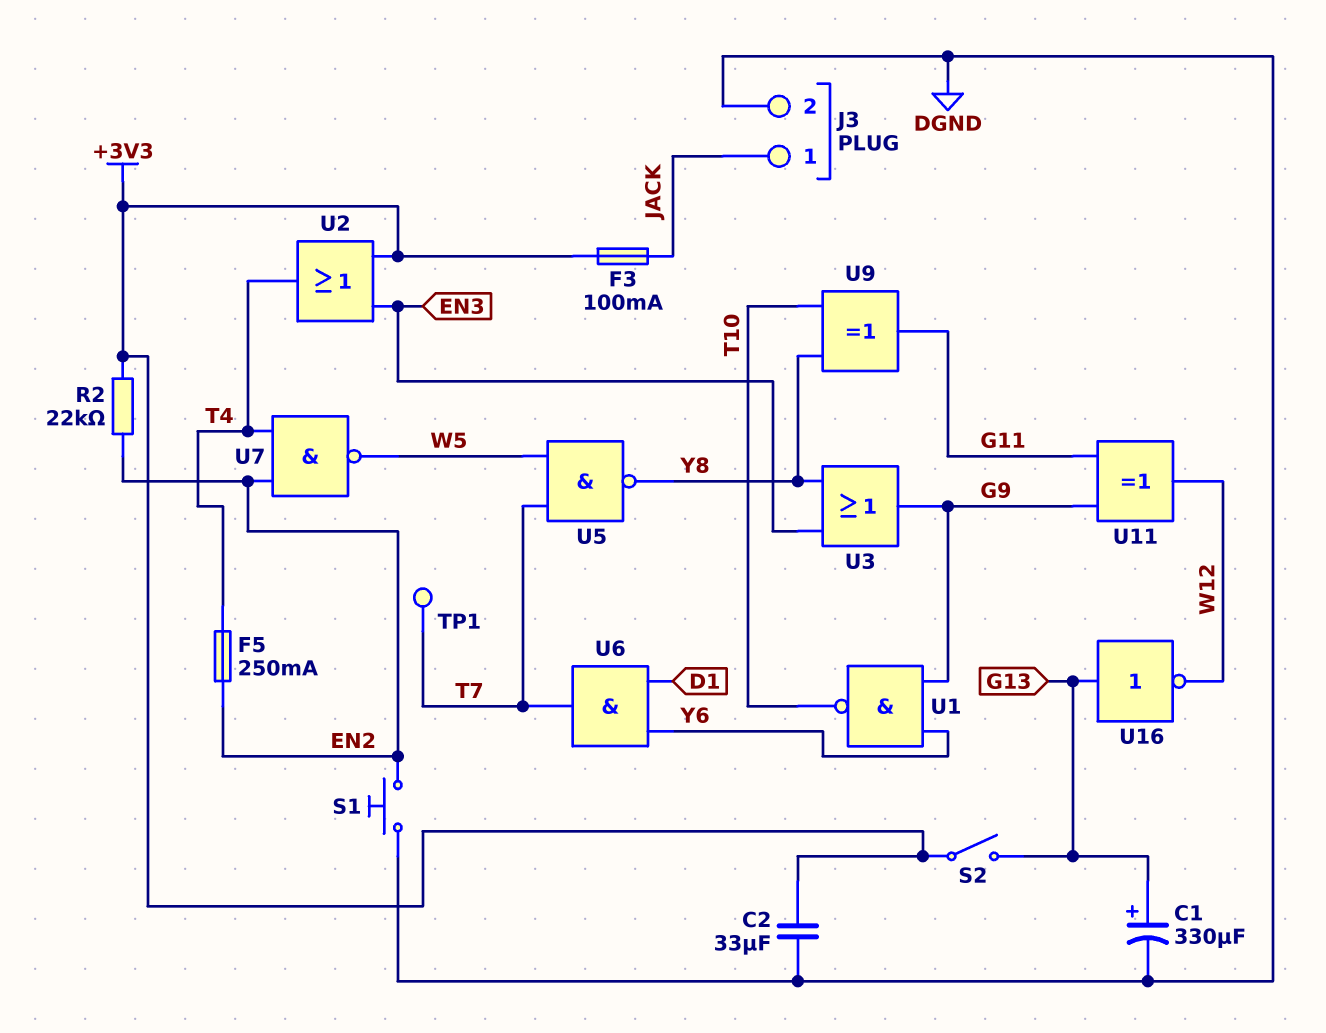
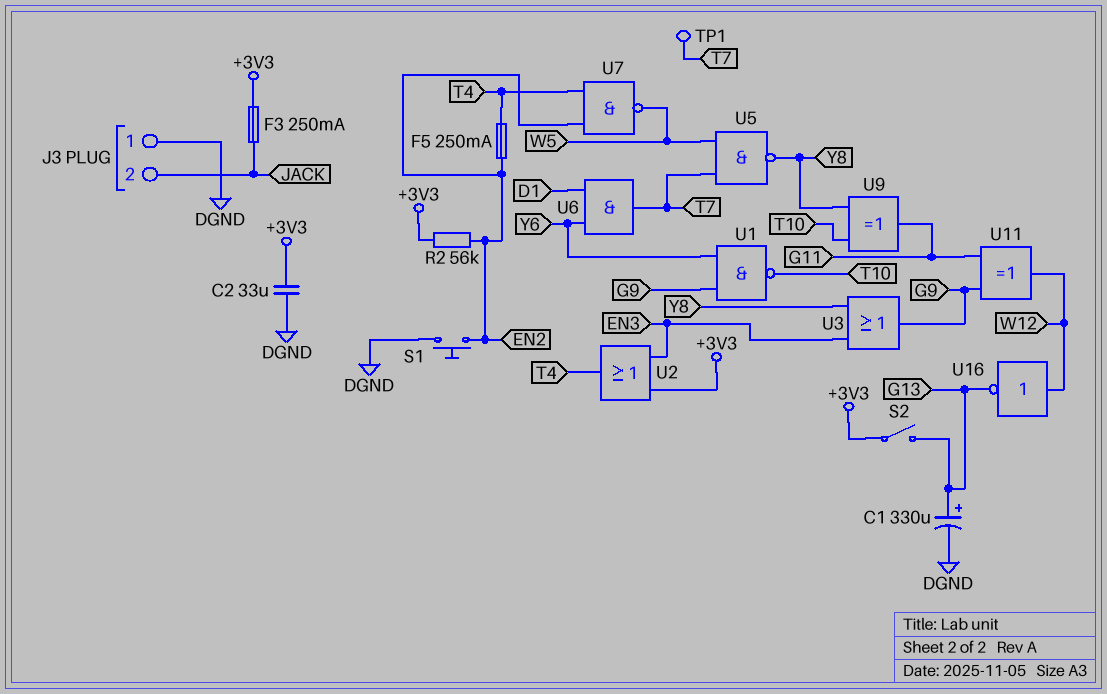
F3: 100mA (+3V3, JACK) -> 250mA (+3V3, JACK)
J3 pin 1: JACK -> DGND
J3 pin 2: DGND -> JACK
R2: 22k (+3V3, EN2) -> 56k (+3V3, EN2)
U16: NOT (in G13, out W12) -> NOT (in W12, out G13)

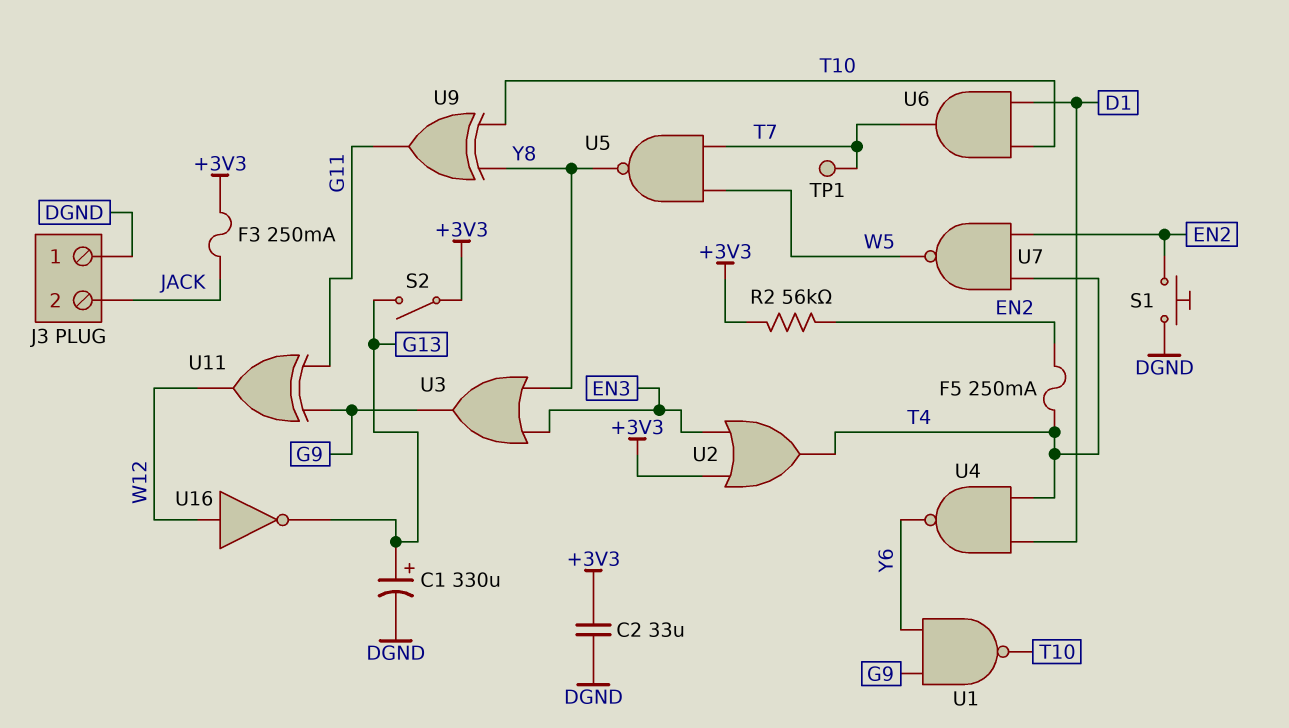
U4: none -> NAND (in D1, in T4, out Y6)
U6: AND (in D1, in Y6, out T7) -> AND (in D1, in T10, out T7)

